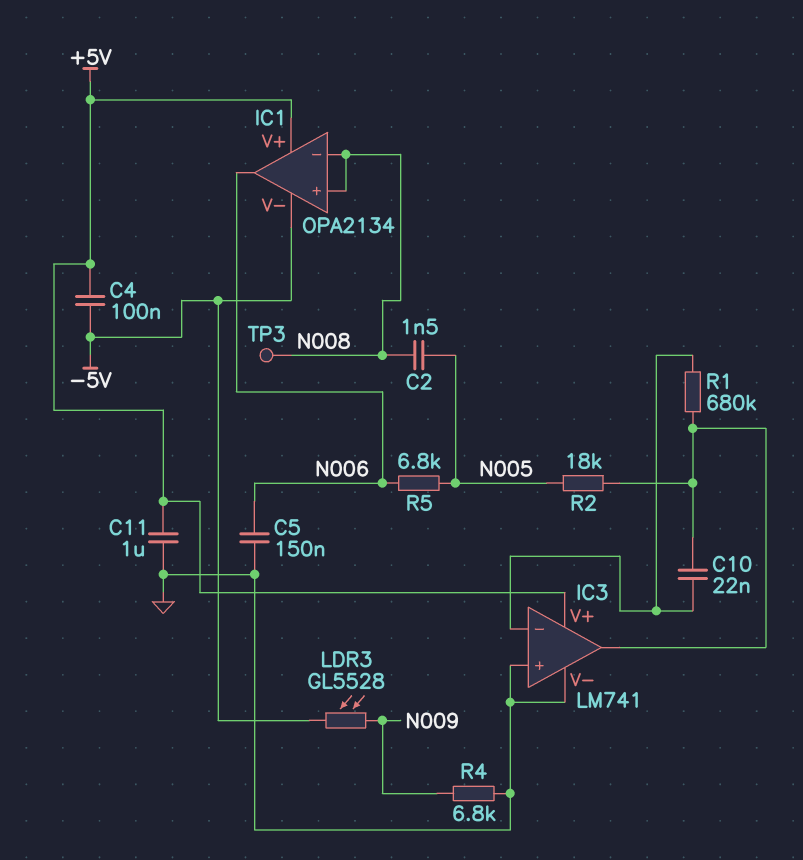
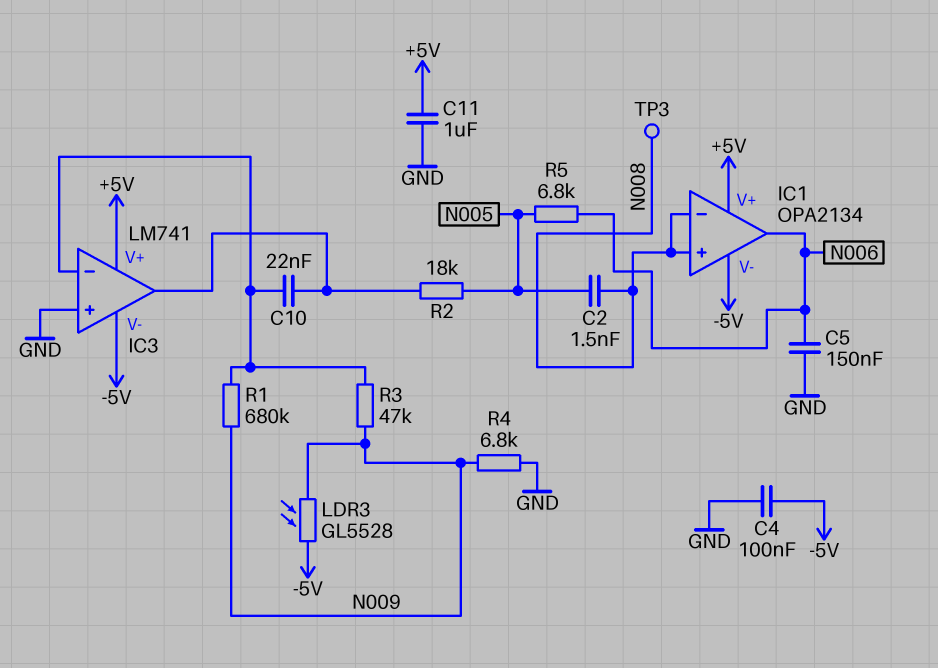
C4: 100nF (+5V, -5V) -> 100nF (-5V, GND)
IC3 pin V-: GND -> -5V
R1: 680k (IC3/in-, IC3/out) -> 680k (IC3/in-, N009)
R3: none -> 47k (IC3/in-, N009)

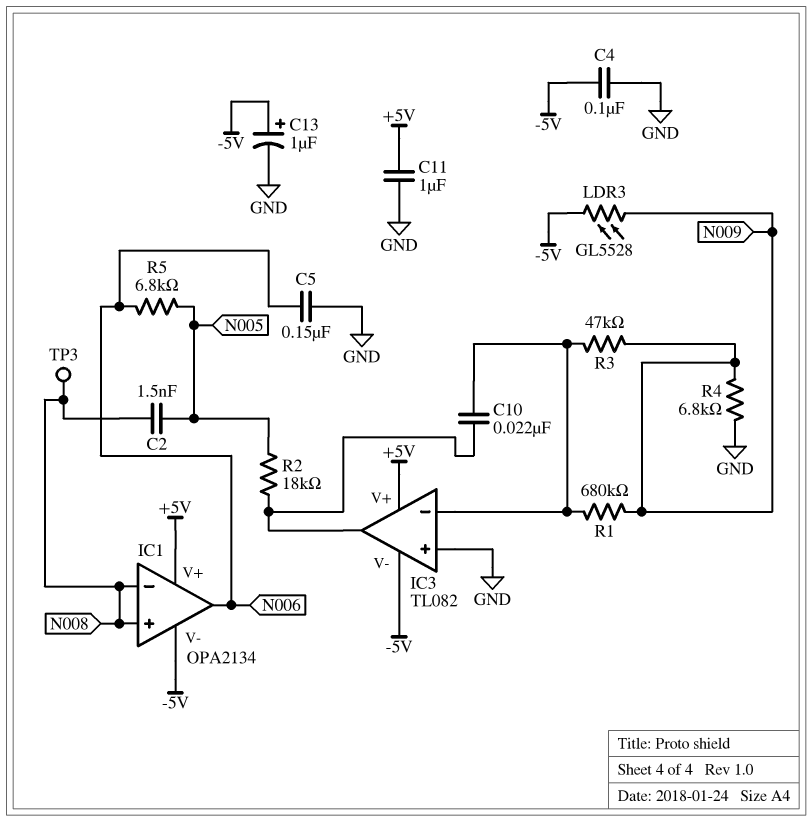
C13: none -> 1uF (plus -5V, minus GND)
IC3: LM741 -> TL082

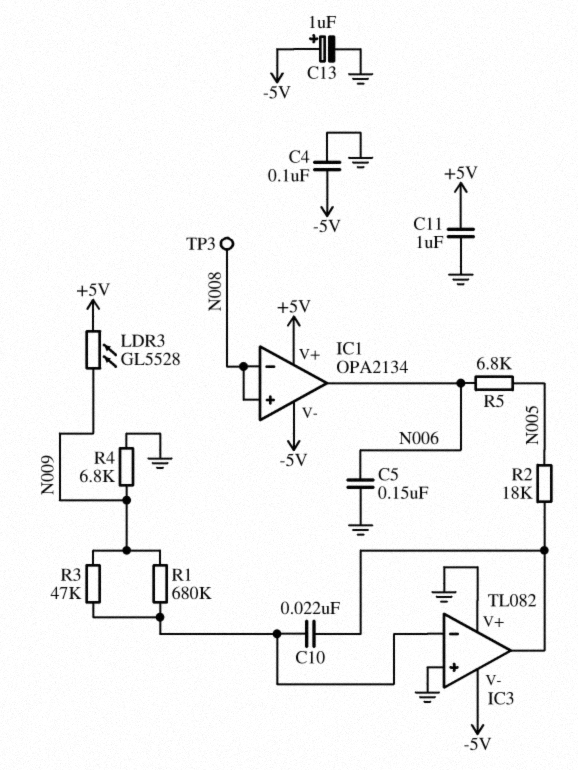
C2: 1.5nF (N005, N008) -> none
IC3 pin V+: +5V -> GND
LDR3: GL5528 (-5V, N009) -> GL5528 (+5V, N009)

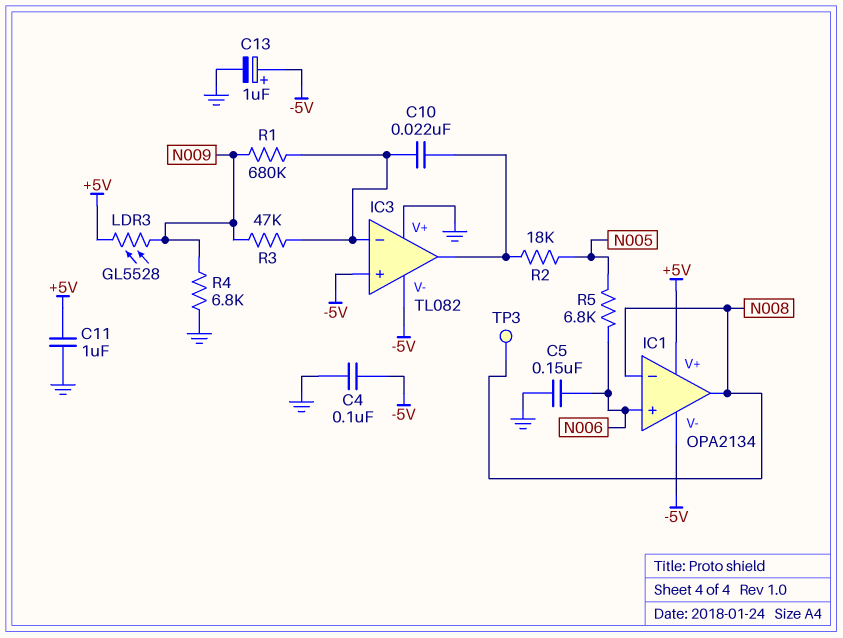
IC1 pin in+: N008 -> N006
IC1 pin out: N006 -> N008
IC3 pin in+: GND -> -5V

